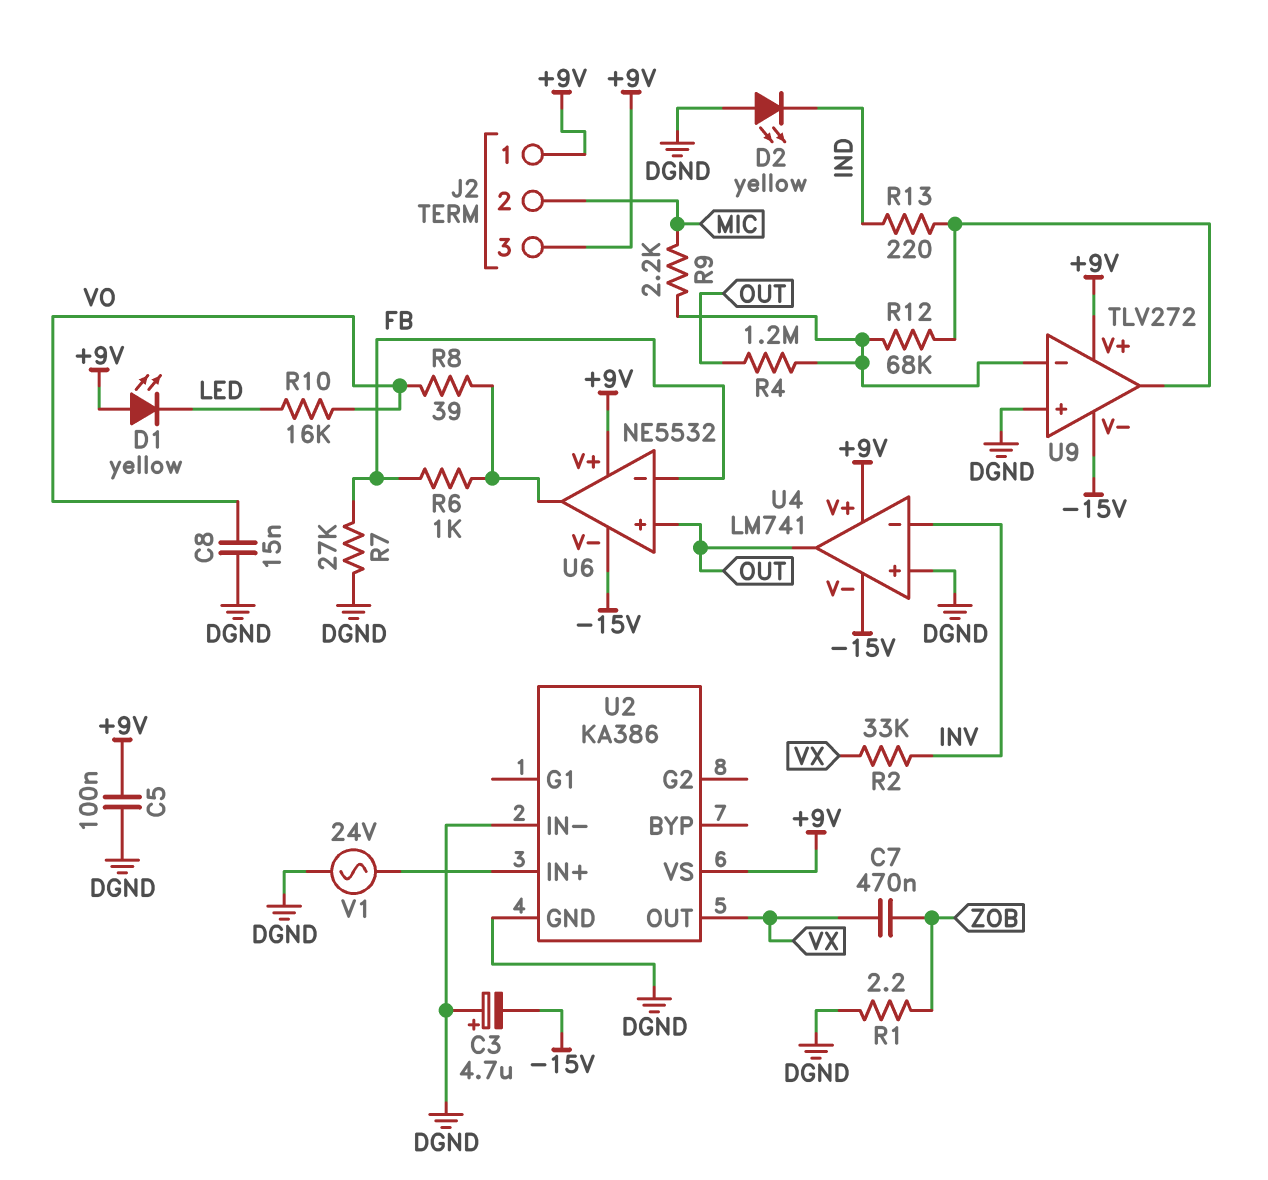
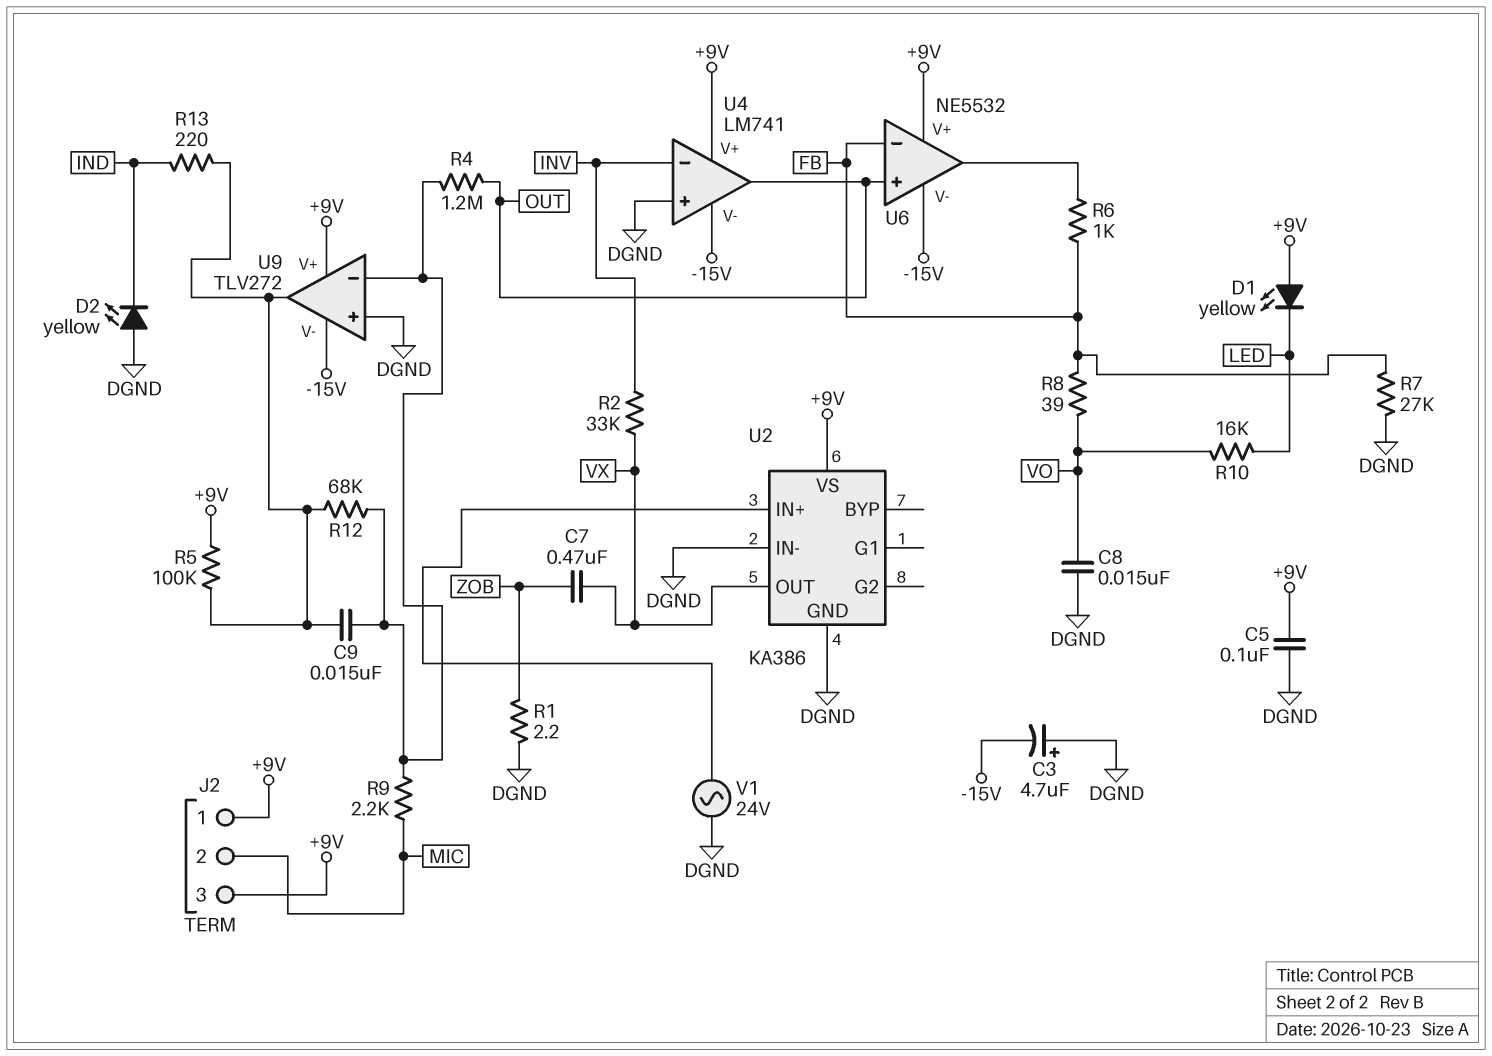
C9: none -> 15nF (U9/in-, U9/out)
R5: none -> 100k (+9V, U9/out)
R8: 39 (U6/out, VO) -> 39 (FB, VO)

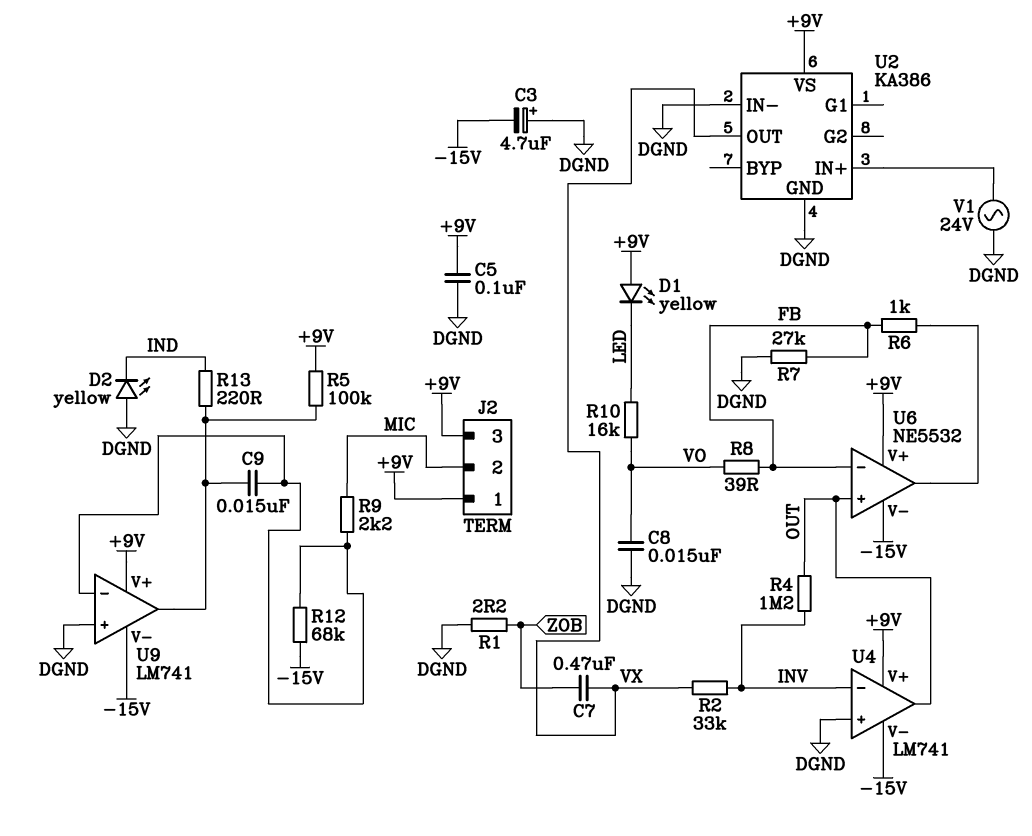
R4: 1.2M (OUT, U9/in-) -> 1.2M (INV, OUT)
R12: 68k (U9/in-, U9/out) -> 68k (-15V, U9/in-)
U9: TLV272 -> LM741

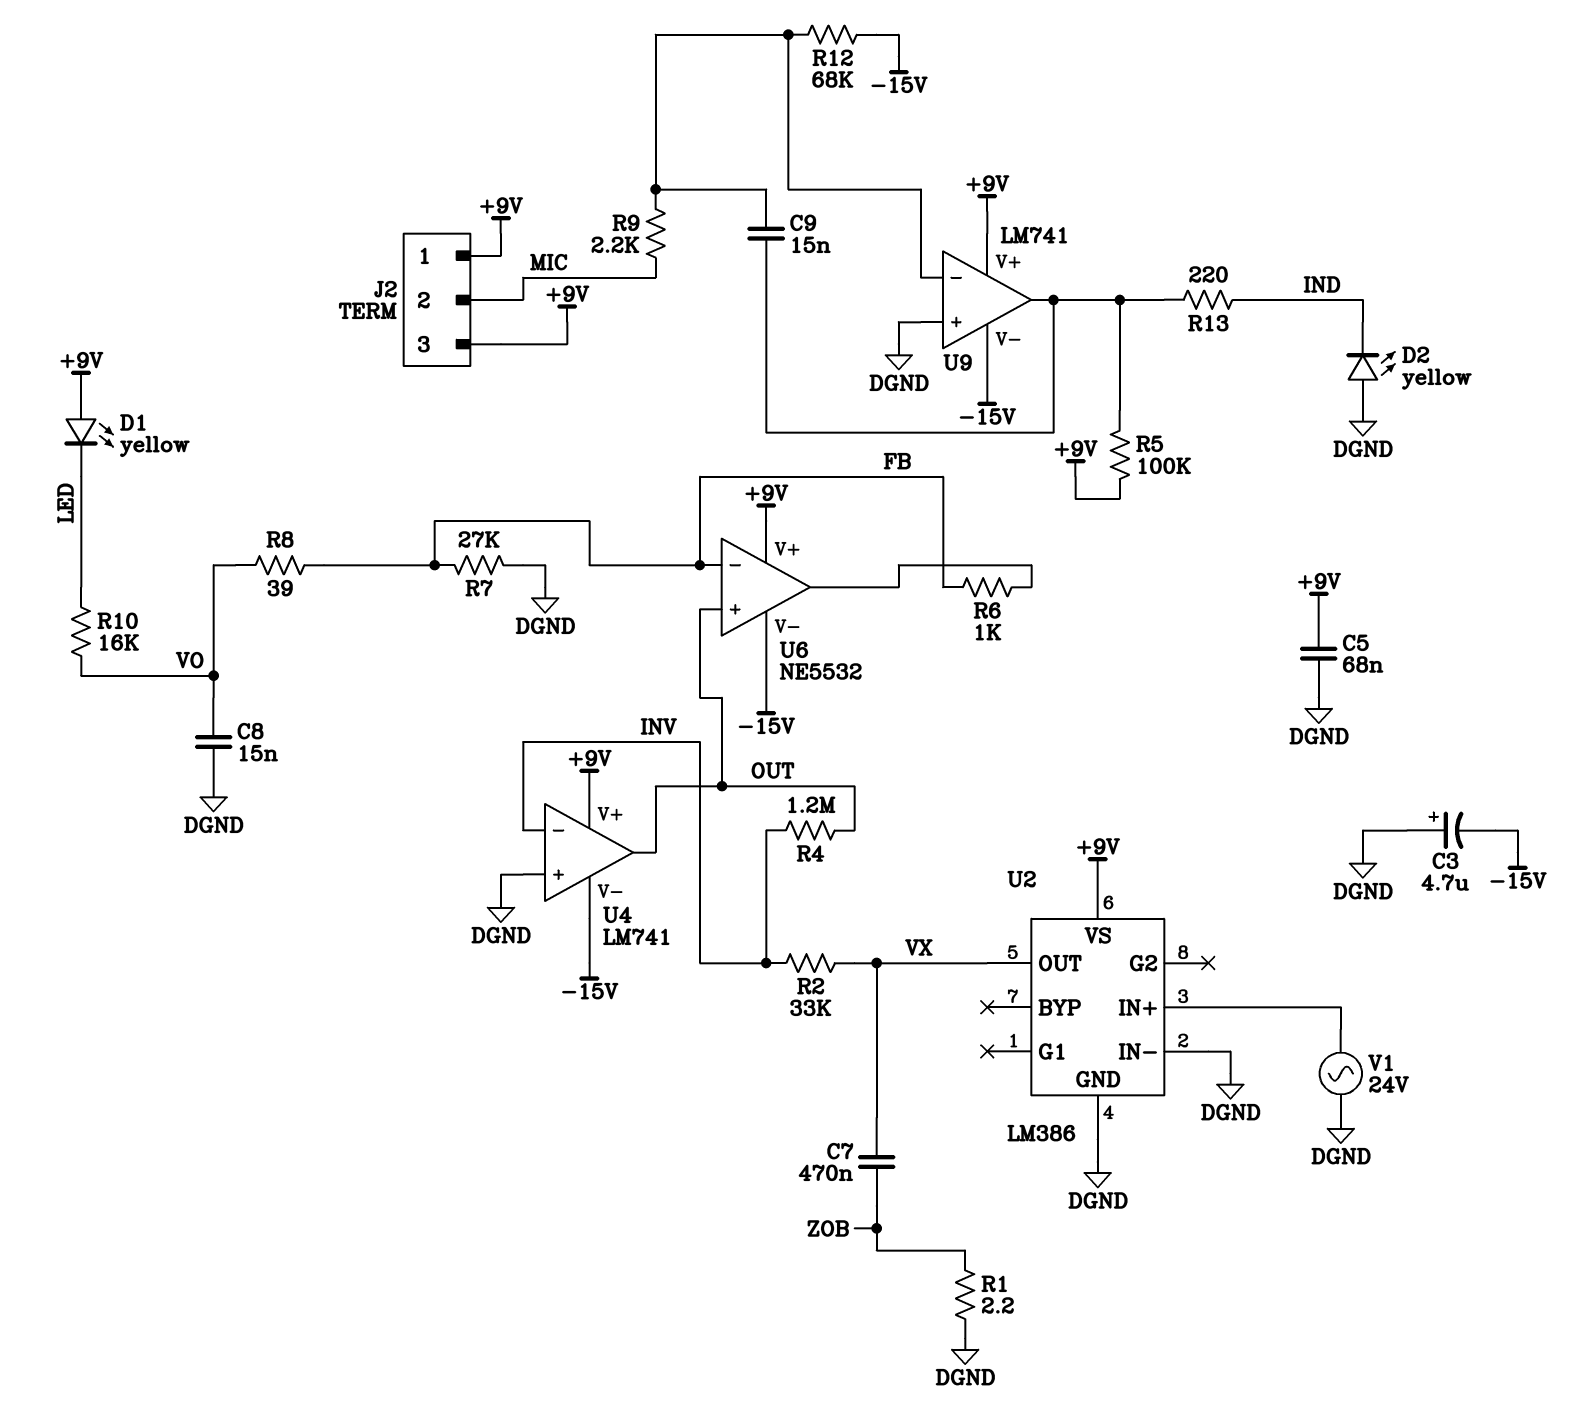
C5: 100nF (+9V, DGND) -> 68nF (+9V, DGND)
U2: KA386 -> LM386

